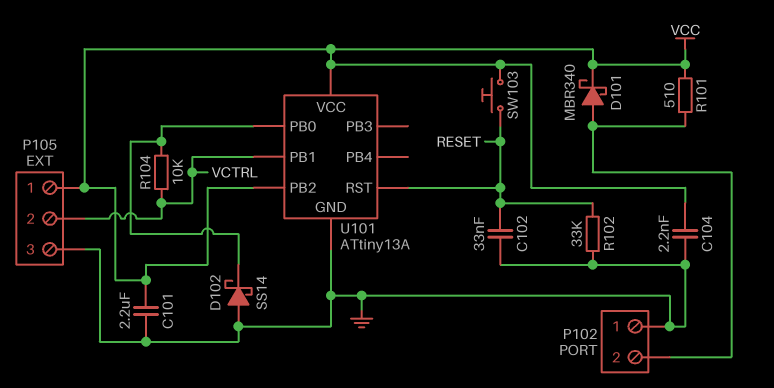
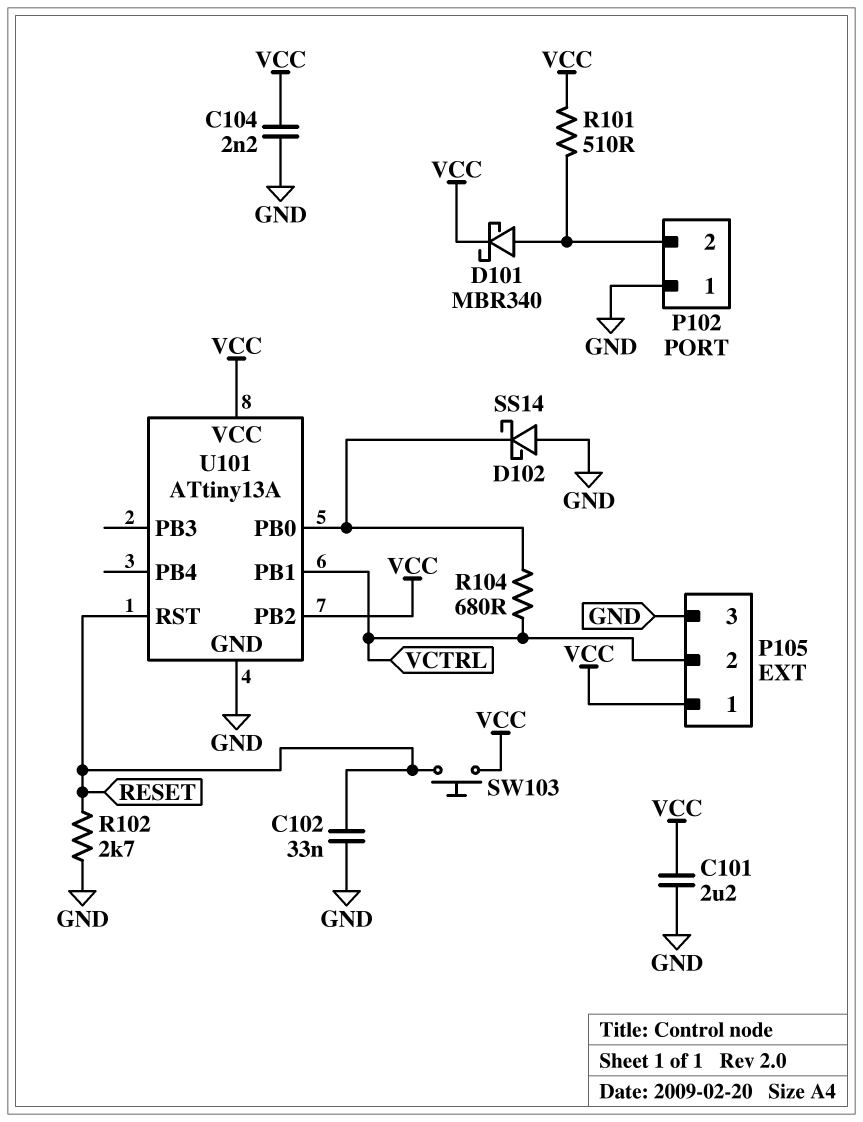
R102: 33k (GND, RESET) -> 2.7k (GND, RESET)
R104: 10k (U101/PB0, VCTRL) -> 680 (U101/PB0, VCTRL)

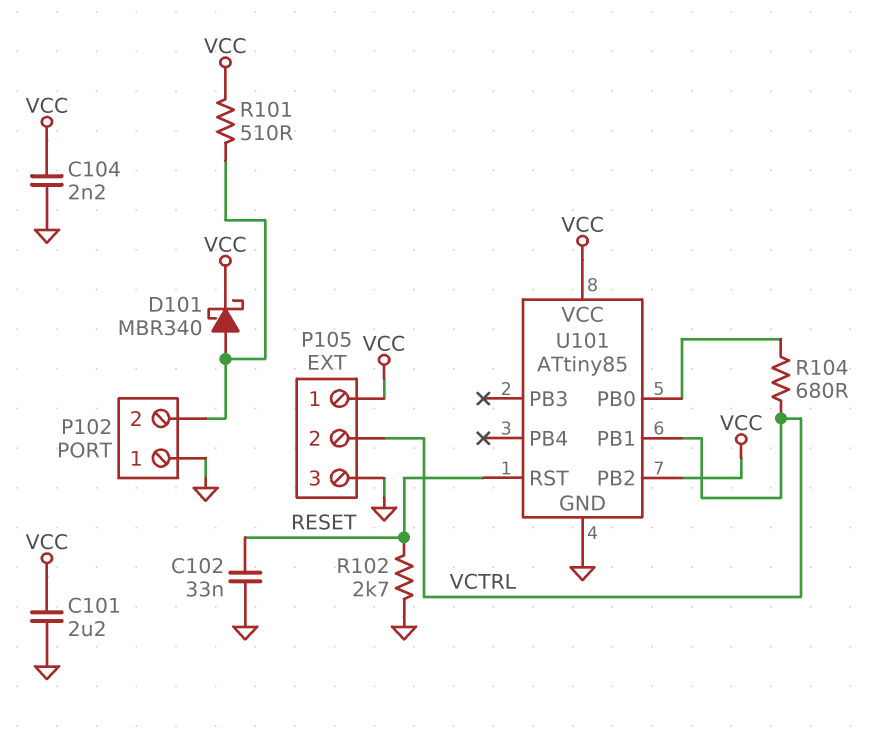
D102: schottky SS14 (A GND, K U101/PB0) -> none
SW103: button (RESET, VCC) -> none
U101: ATtiny13A -> ATtiny85

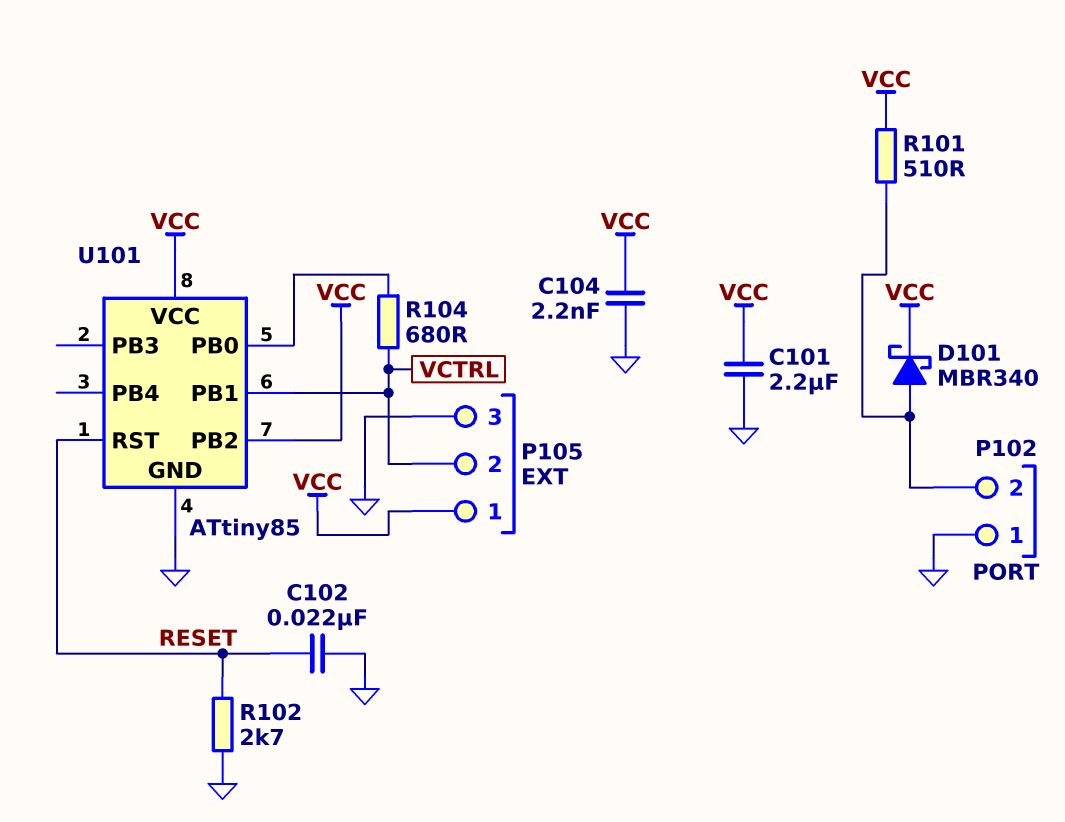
C102: 33nF (GND, RESET) -> 22nF (GND, RESET)

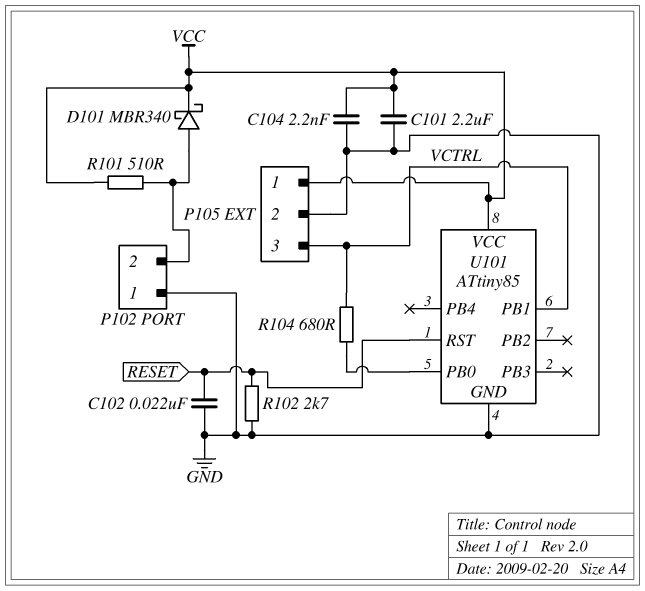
P105 pin 2: VCTRL -> GND
P105 pin 3: GND -> VCTRL
U101 pin PB2: VCC -> none

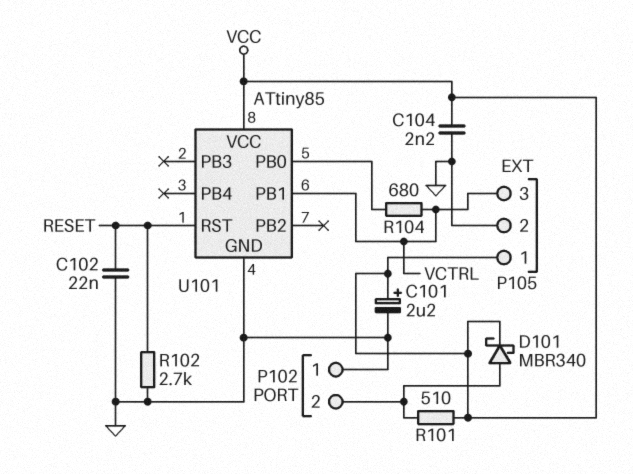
C101: 2.2uF (GND, VCC) -> 2.2uF (plus VCC, minus GND)

